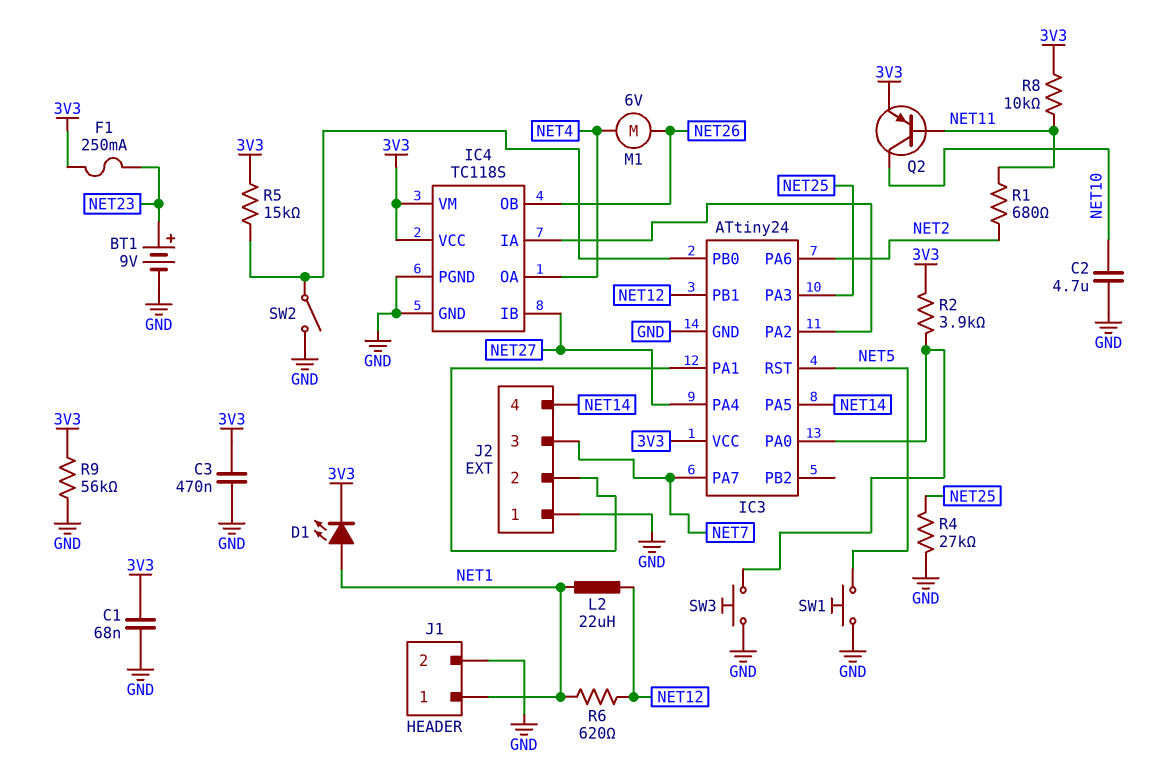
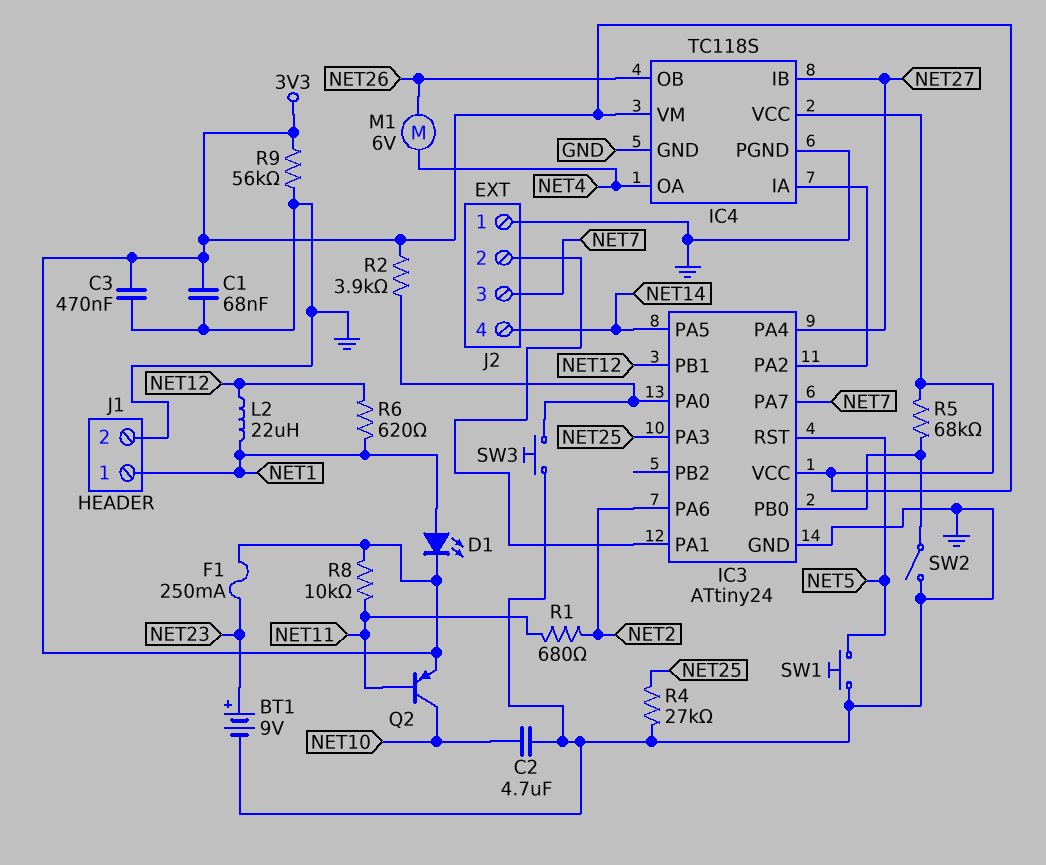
R5: 15k (3V3, IC3/PB0) -> 68k (3V3, IC3/PB0)

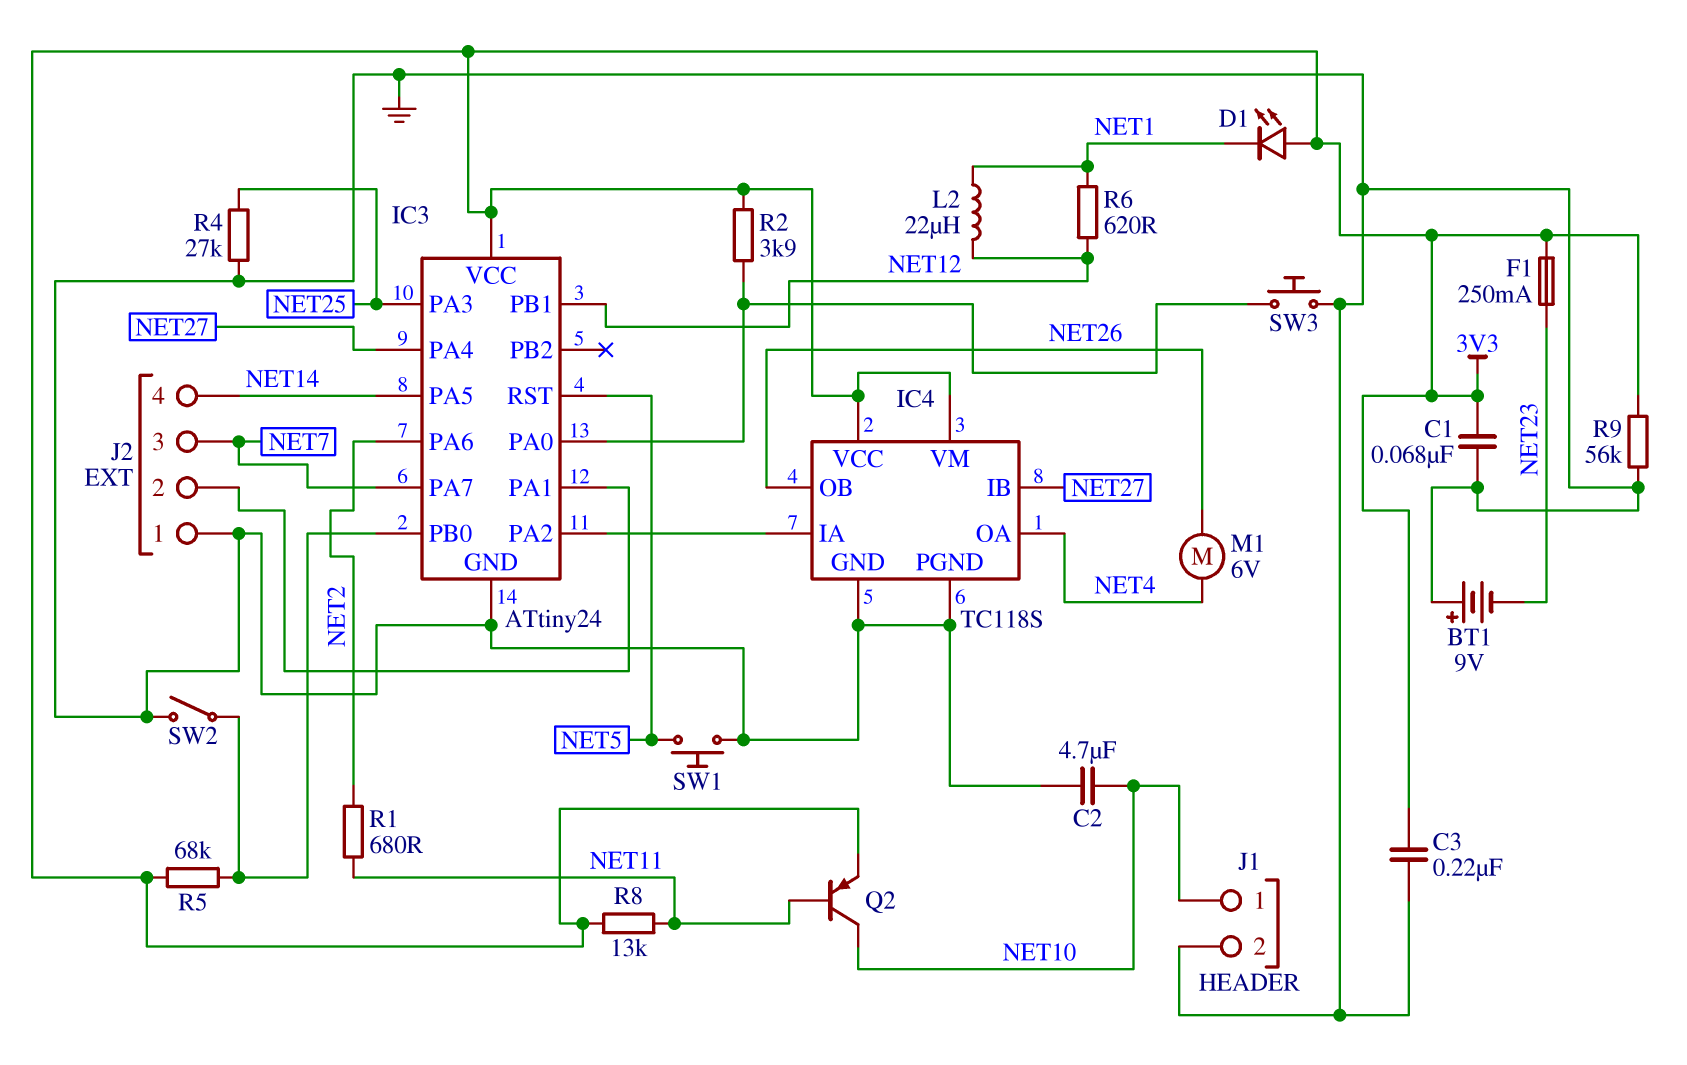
BT1: 9V (plus NET23, minus GND) -> 9V (plus GND, minus NET23)
C3: 470nF (3V3, GND) -> 220nF (3V3, GND)
D1: LED (A NET1, K 3V3) -> LED (A 3V3, K NET1)
J1 pin 1: NET1 -> NET10
R8: 10k (3V3, NET11) -> 13k (3V3, NET11)

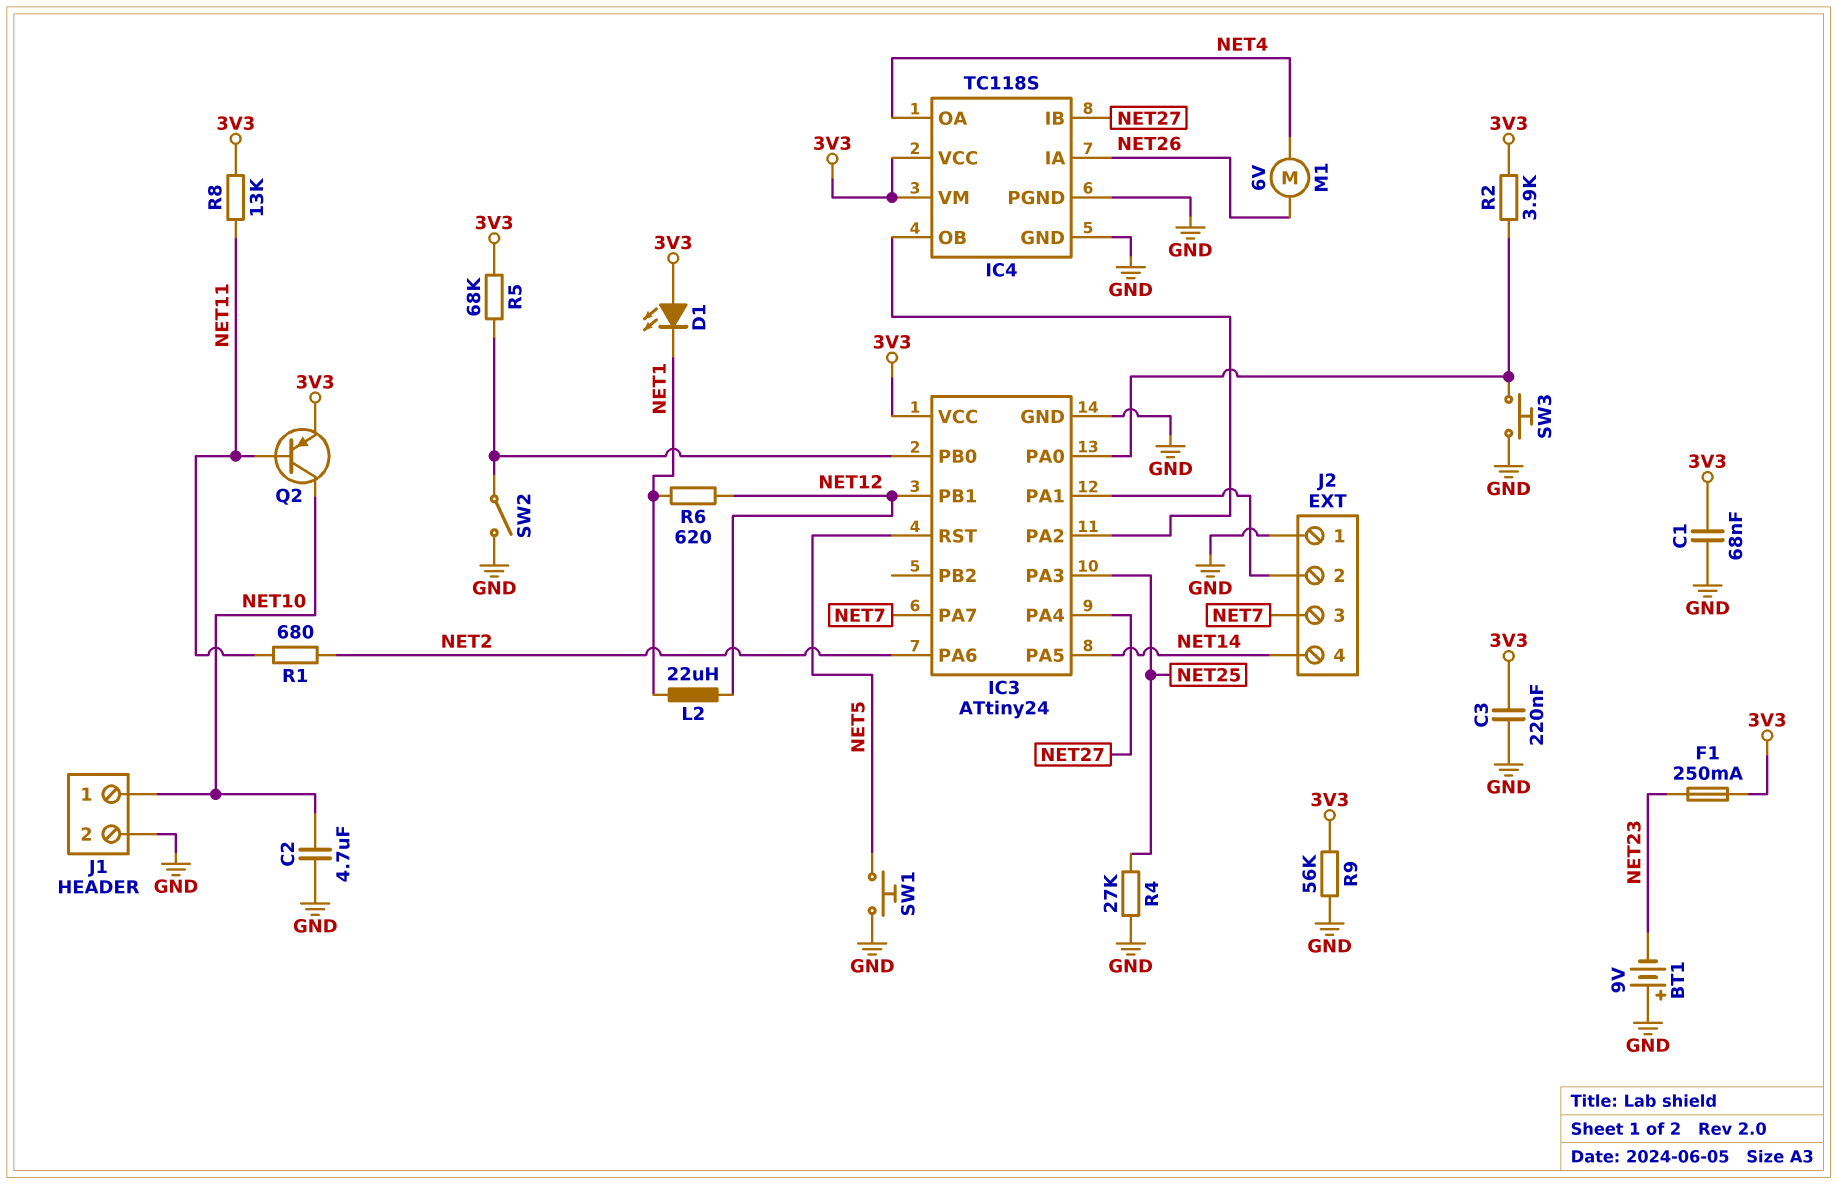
IC4 pin IA: IC3/PA2 -> NET26
IC4 pin OB: NET26 -> IC3/PA2

